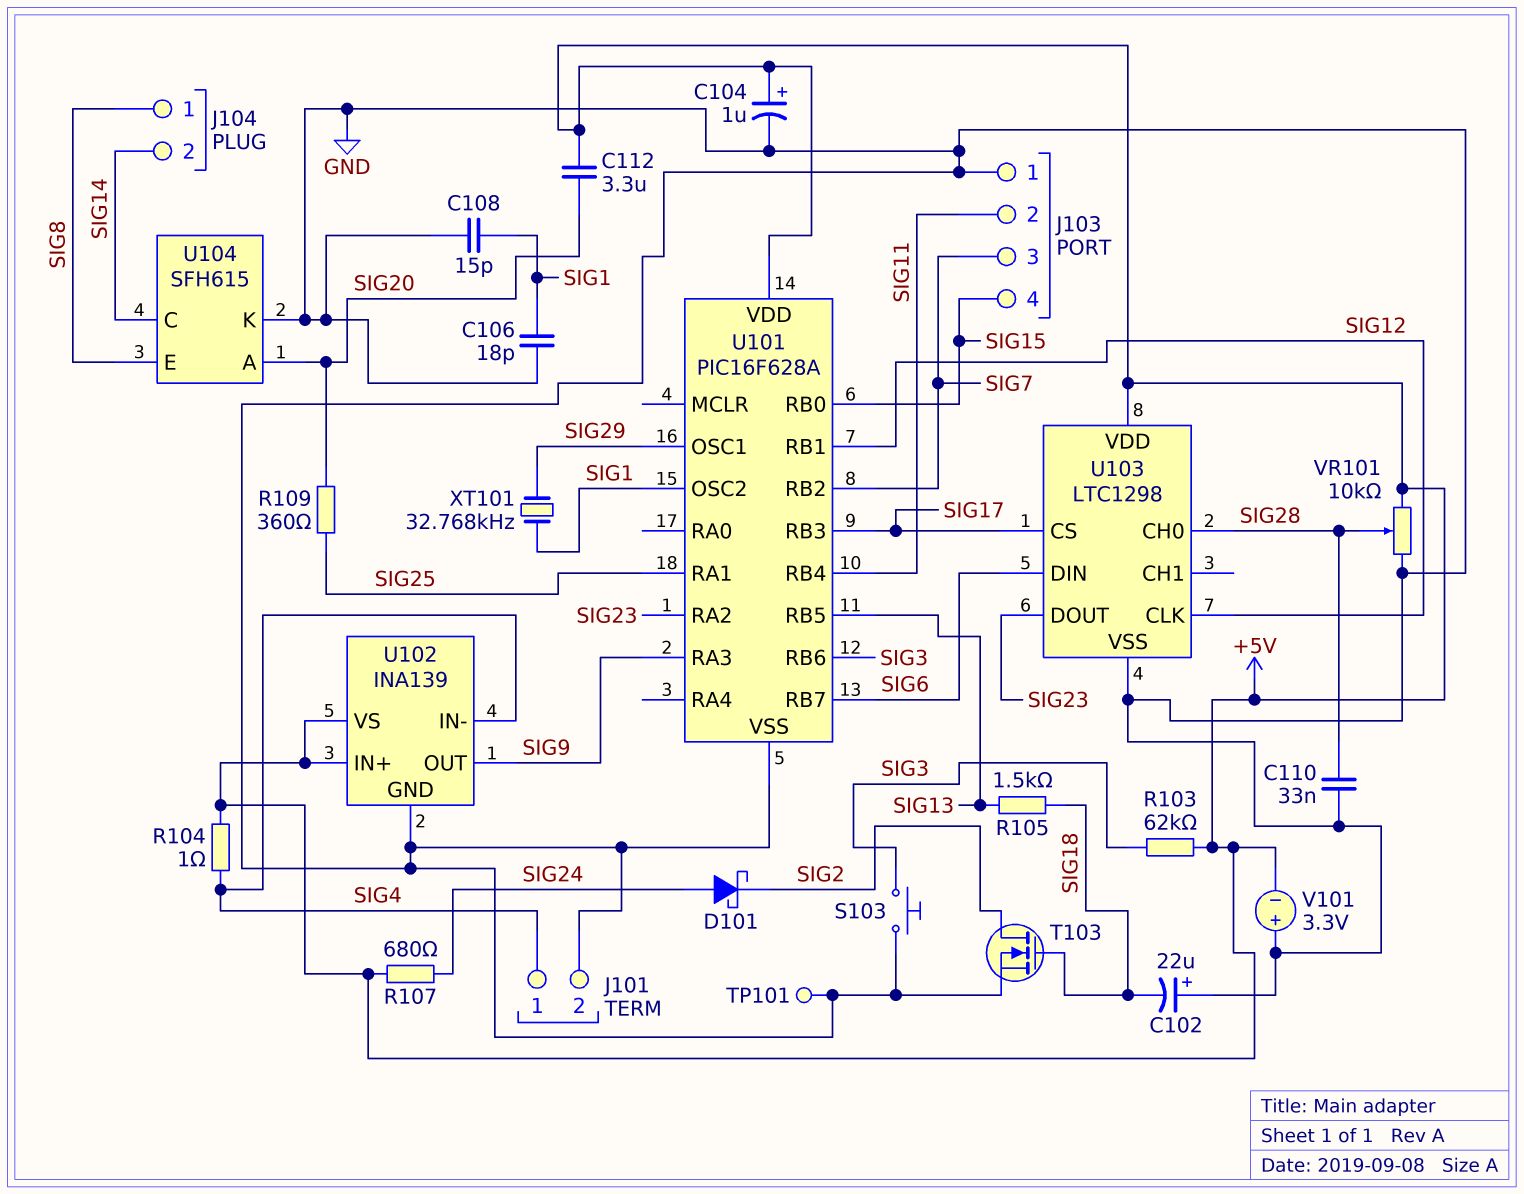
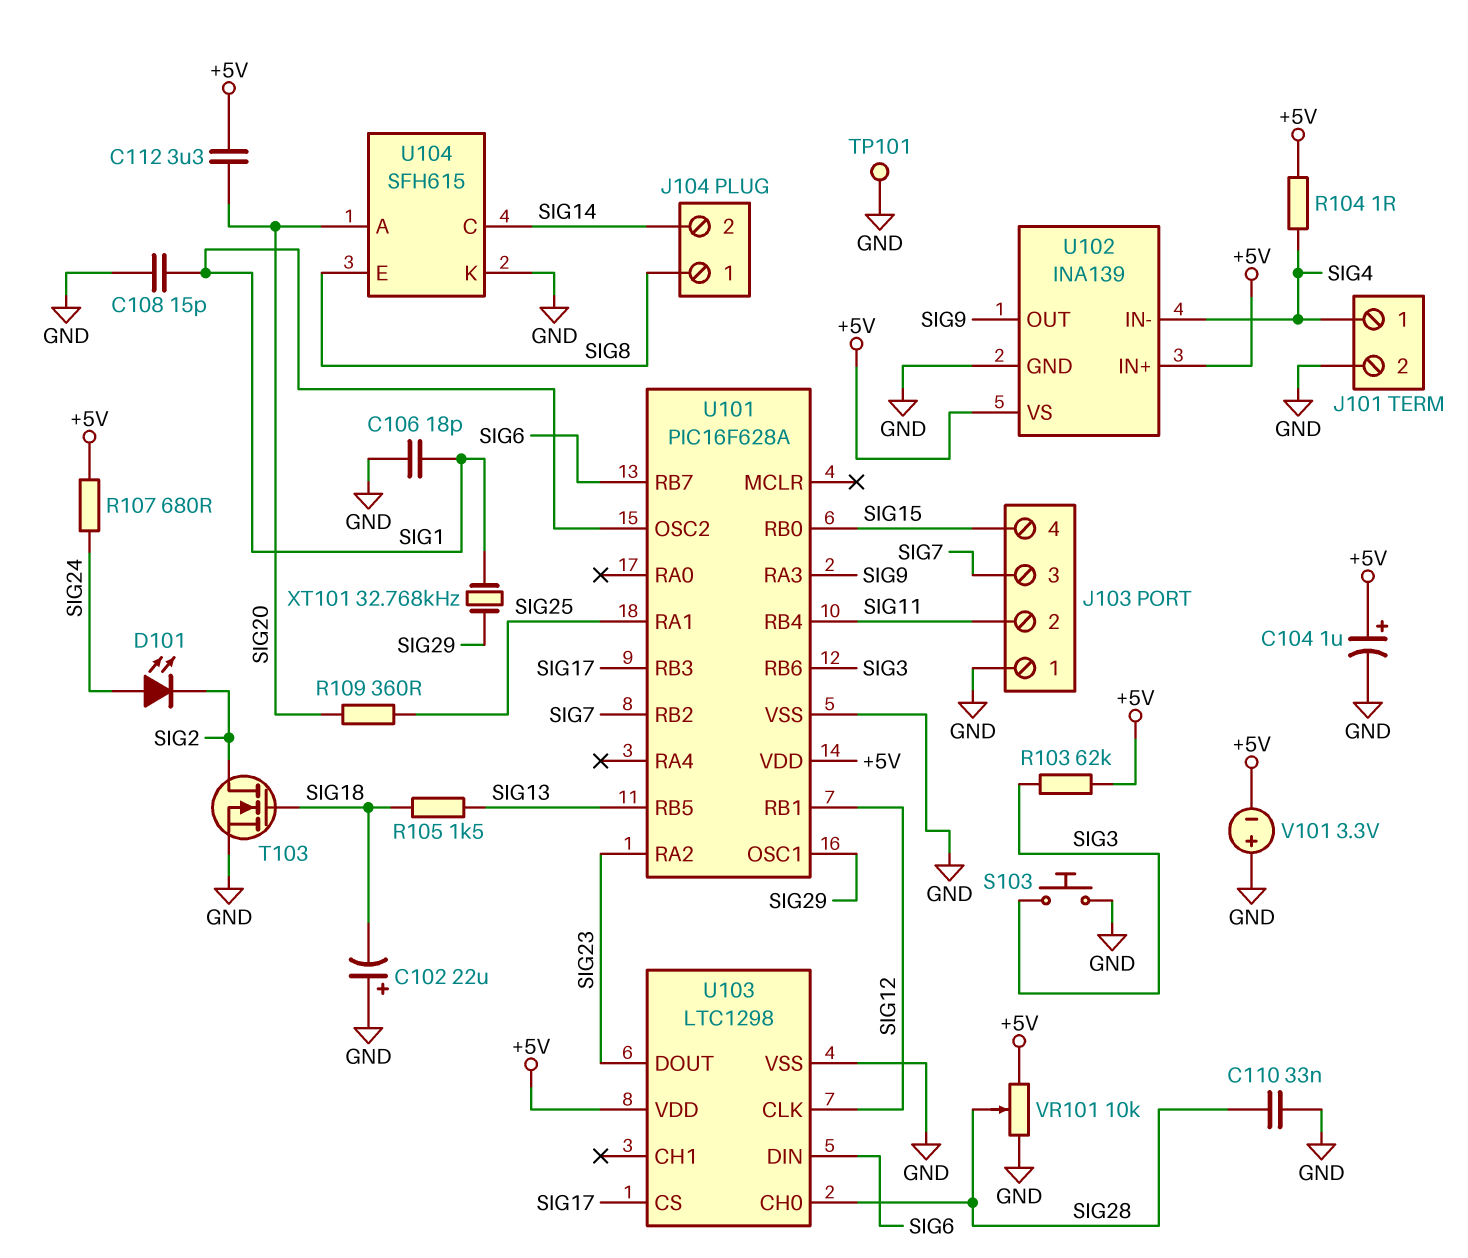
D101: schottky (A SIG24, K SIG2) -> LED (A SIG24, K SIG2)

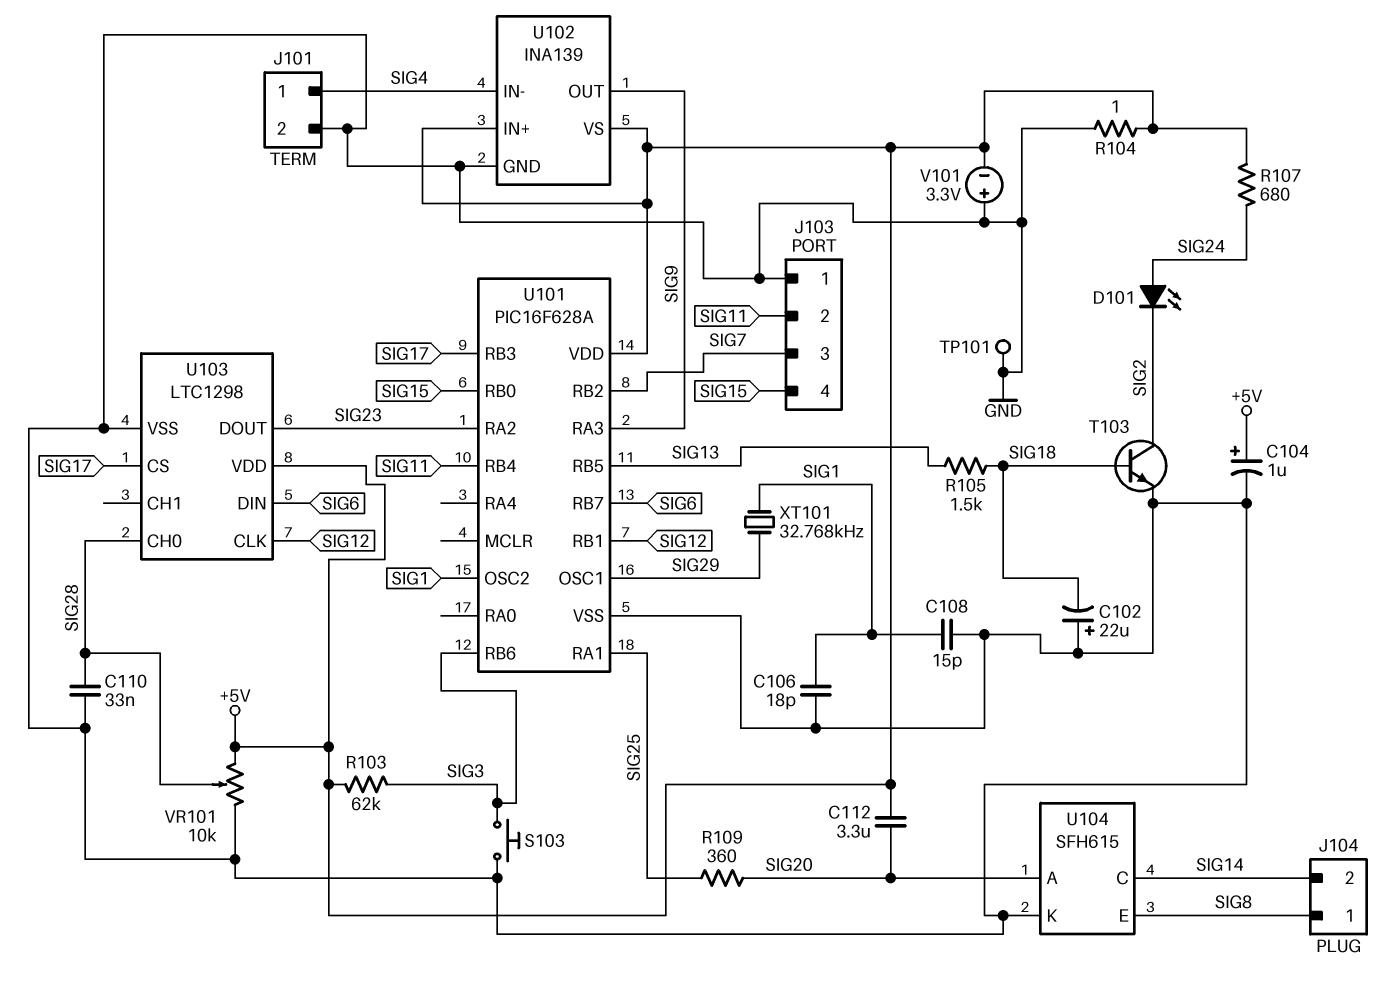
R104: 1 (+5V, SIG4) -> 1 (+5V, GND)
T103: NMOS (G SIG18, D SIG2, S GND) -> NPN (B SIG18, C SIG2, E GND)

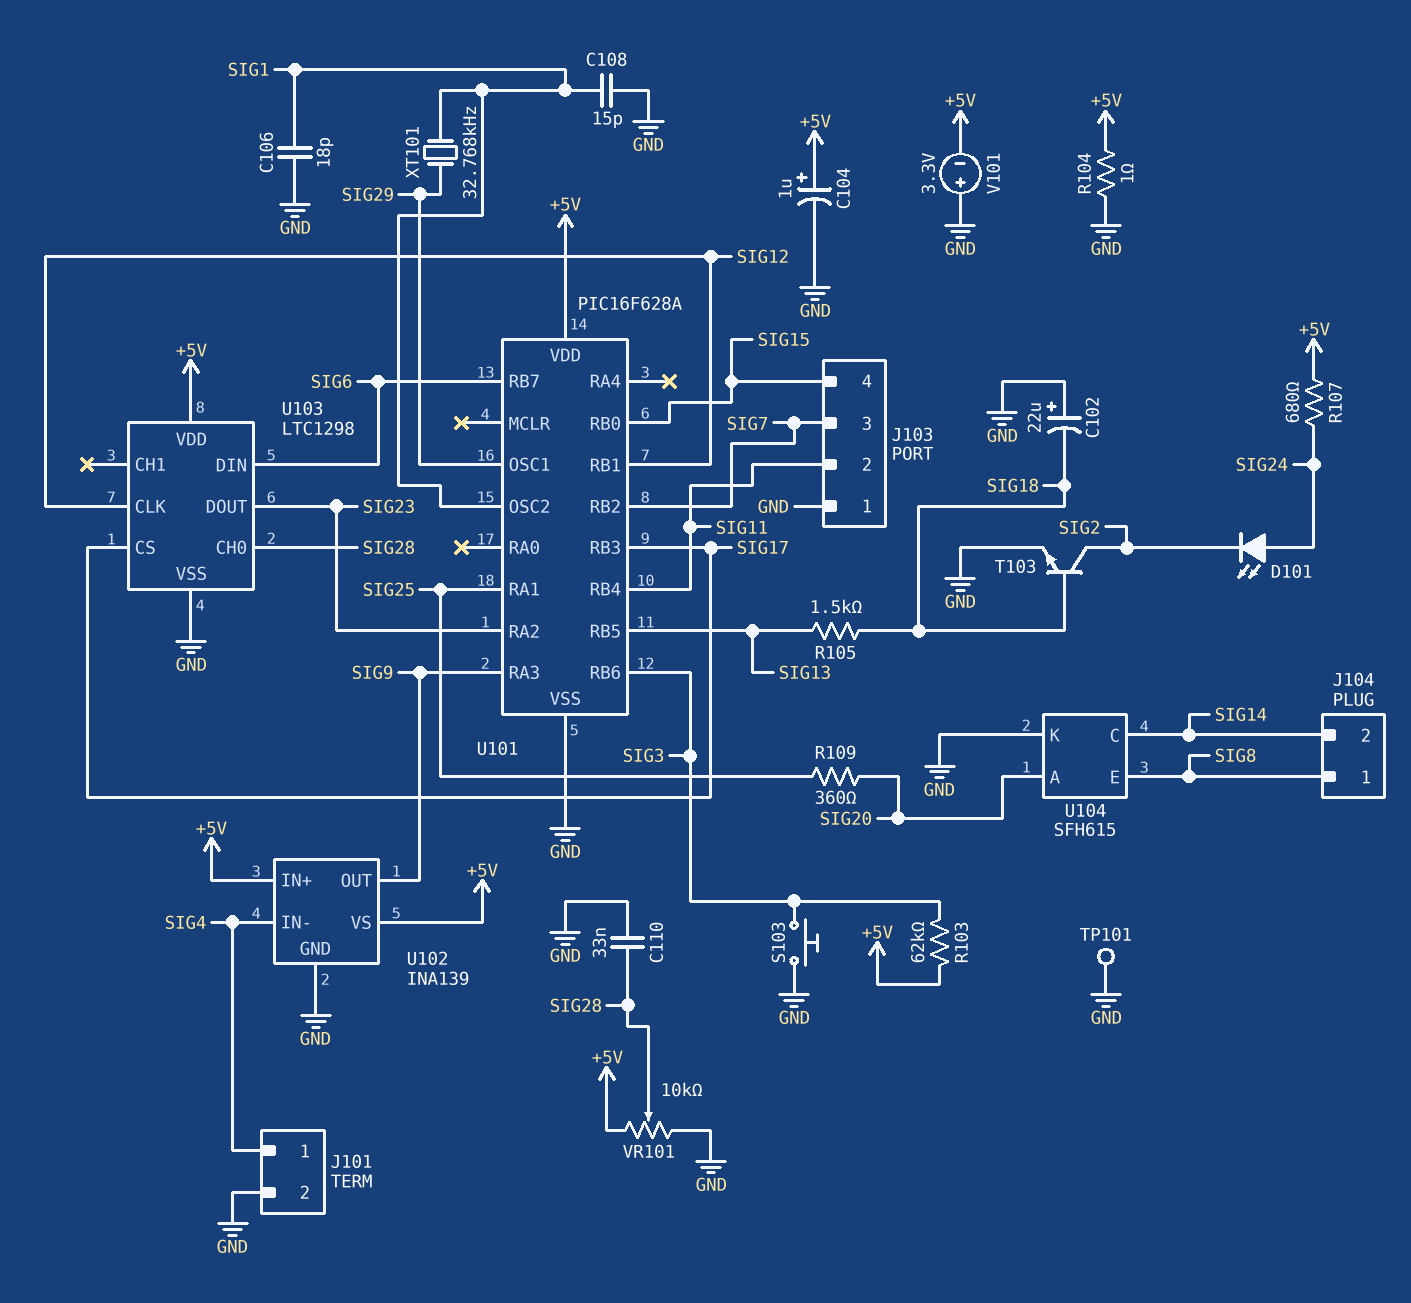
C112: 3.3uF (+5V, SIG20) -> none

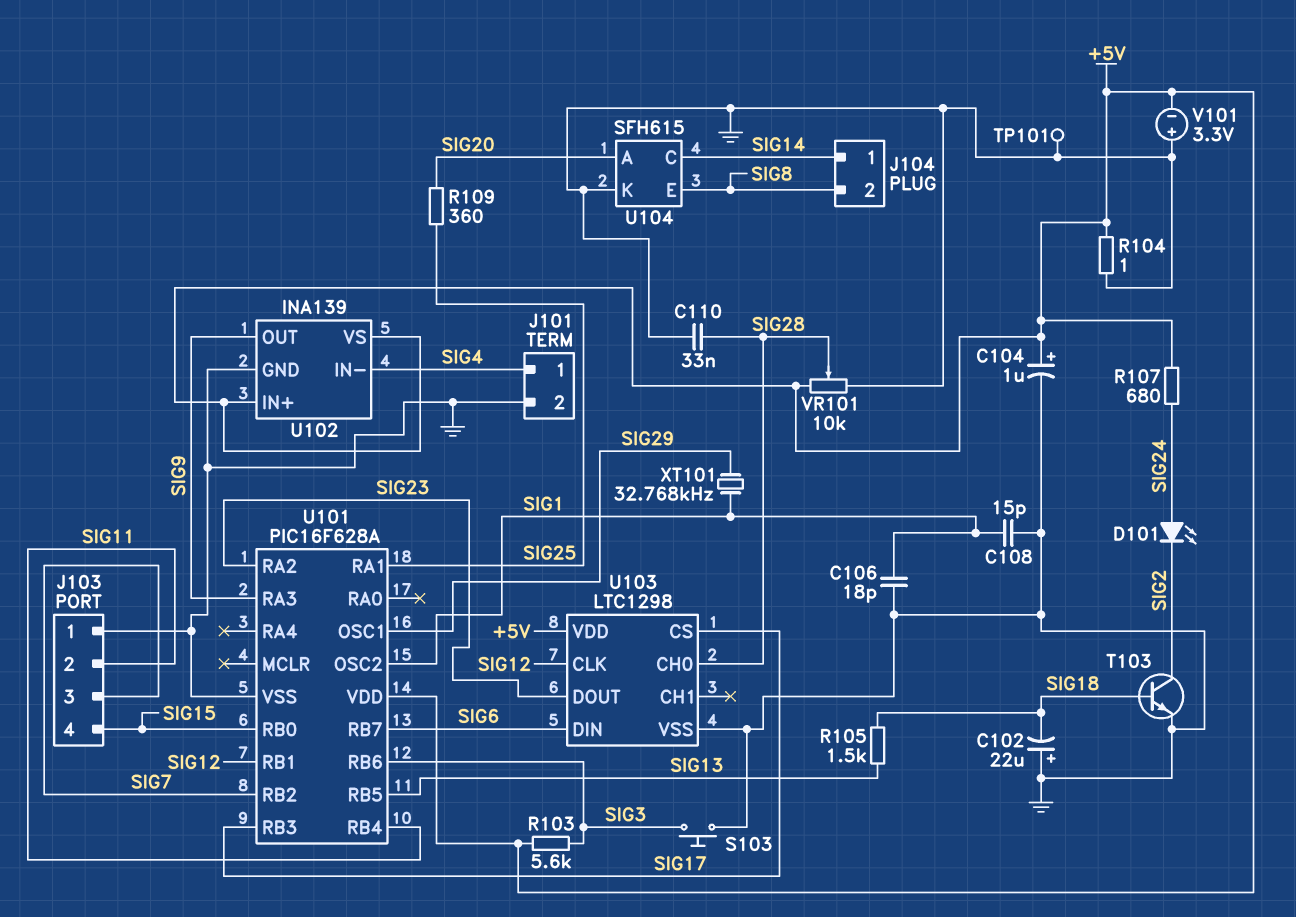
J104 pin 1: SIG8 -> SIG14
J104 pin 2: SIG14 -> SIG8
R103: 62k (+5V, SIG3) -> 5.6k (+5V, SIG3)

